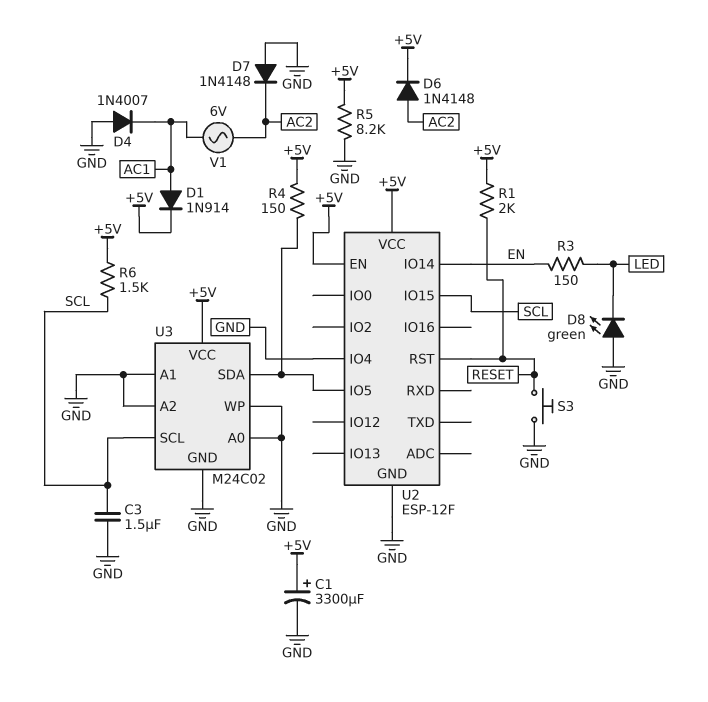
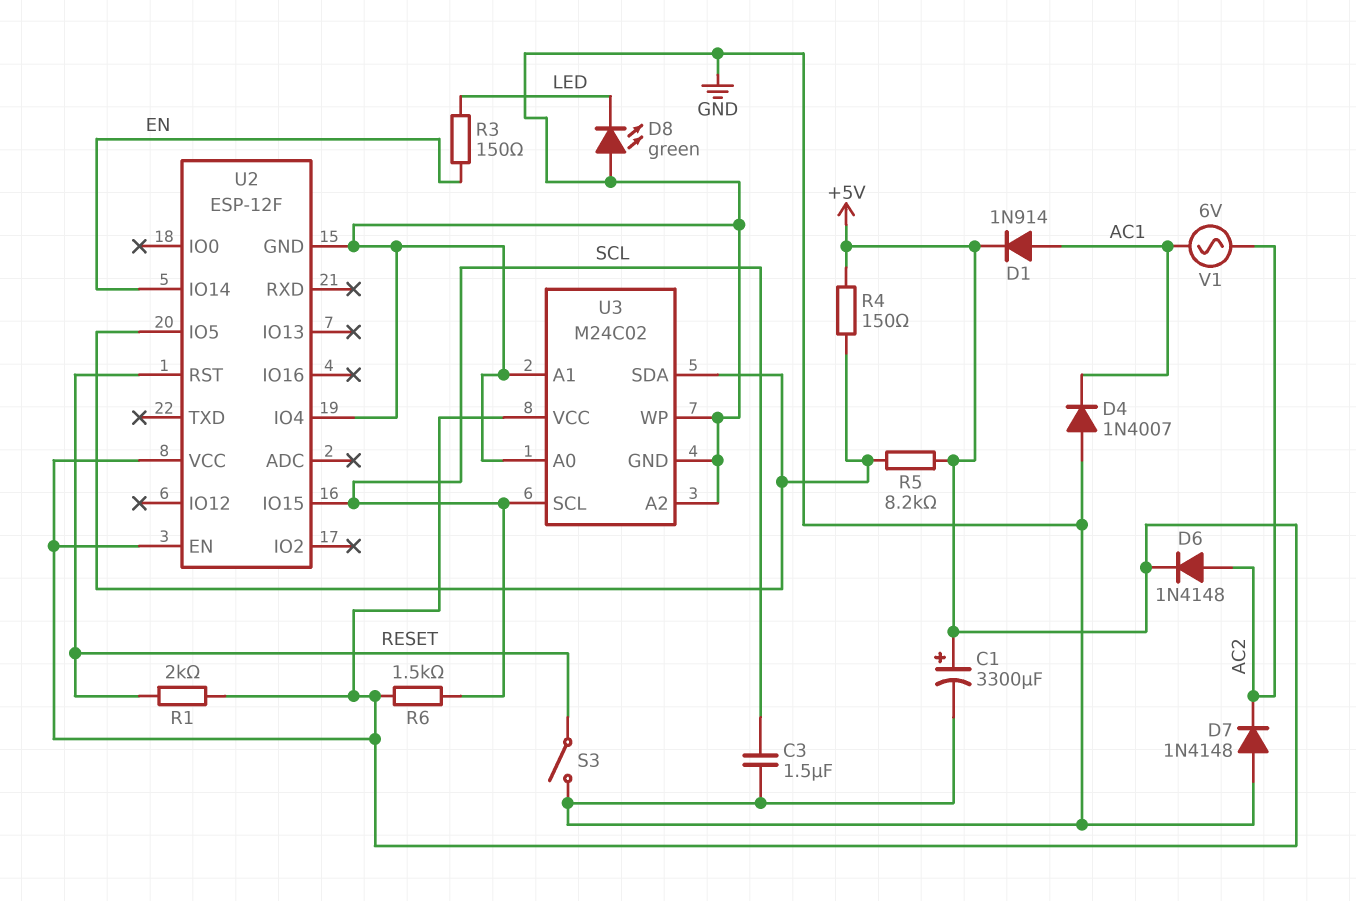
R5: 8.2k (+5V, GND) -> 8.2k (+5V, U2/IO5)
S3: button (GND, RESET) -> switch (GND, RESET)

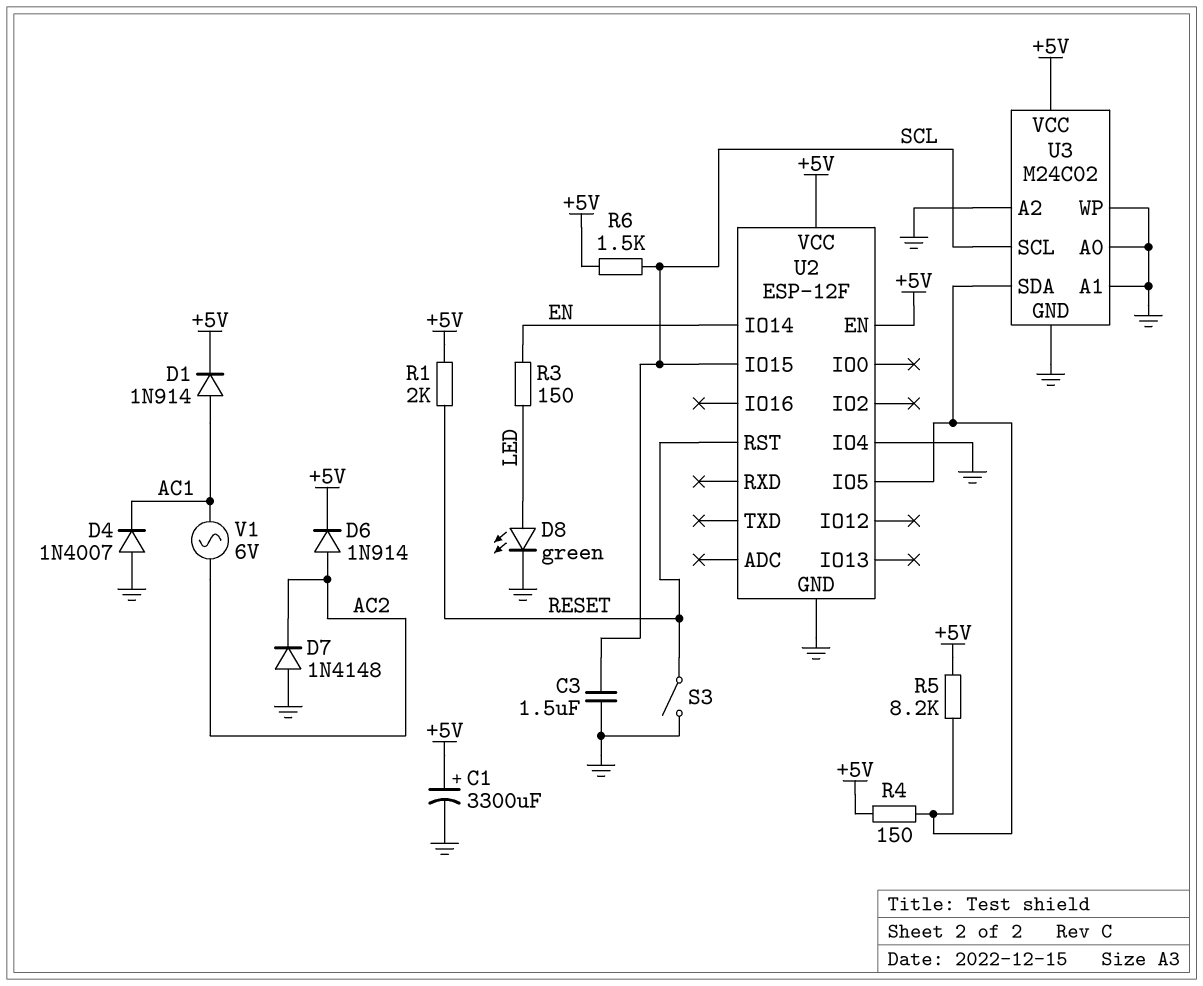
D6: diode 1N4148 (A AC2, K +5V) -> diode 1N914 (A AC2, K +5V)
D8: LED green (A GND, K LED) -> LED green (A LED, K GND)

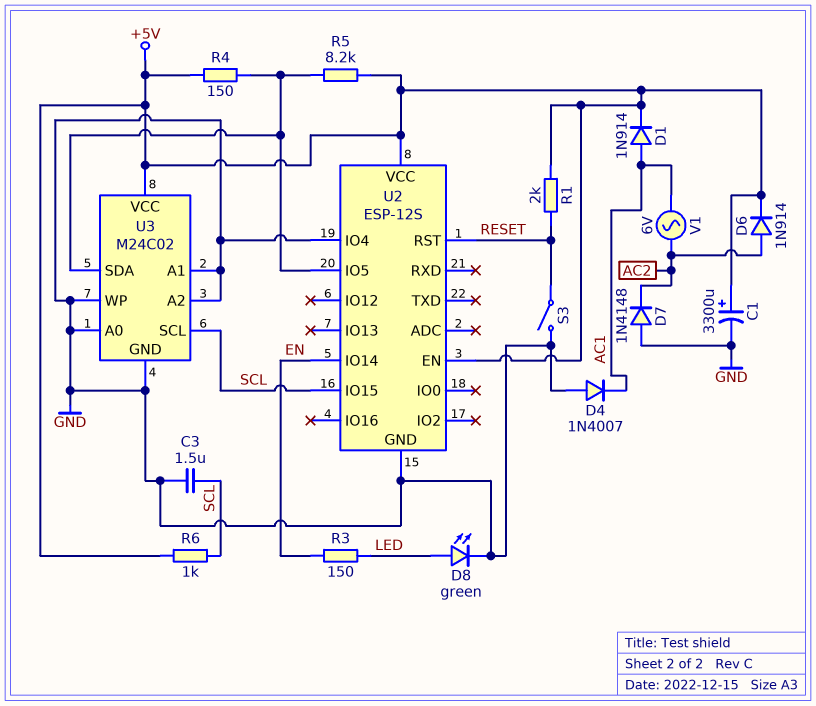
R6: 1.5k (+5V, SCL) -> 1k (+5V, SCL)
U2: ESP-12F -> ESP-12S

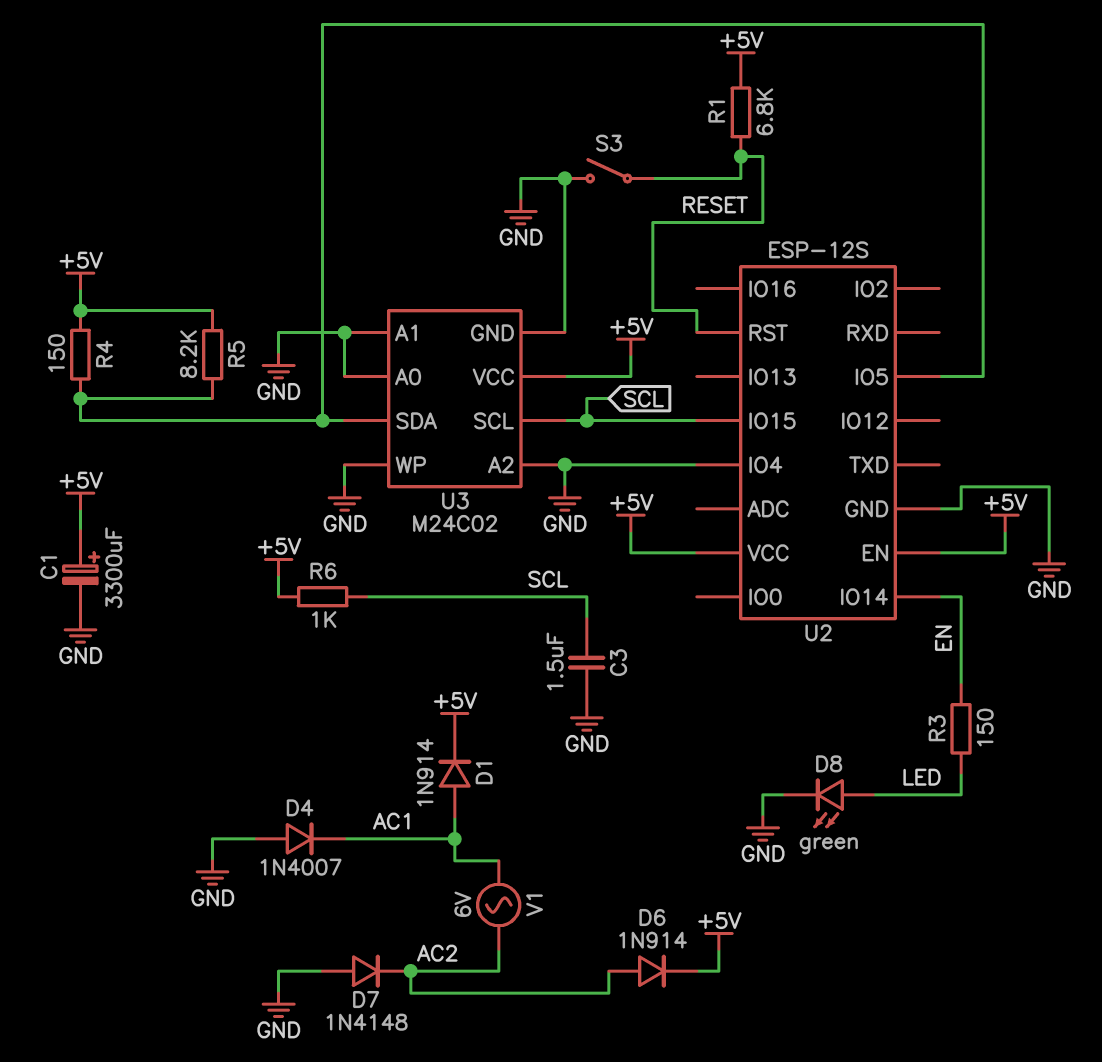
R1: 2k (+5V, RESET) -> 6.8k (+5V, RESET)

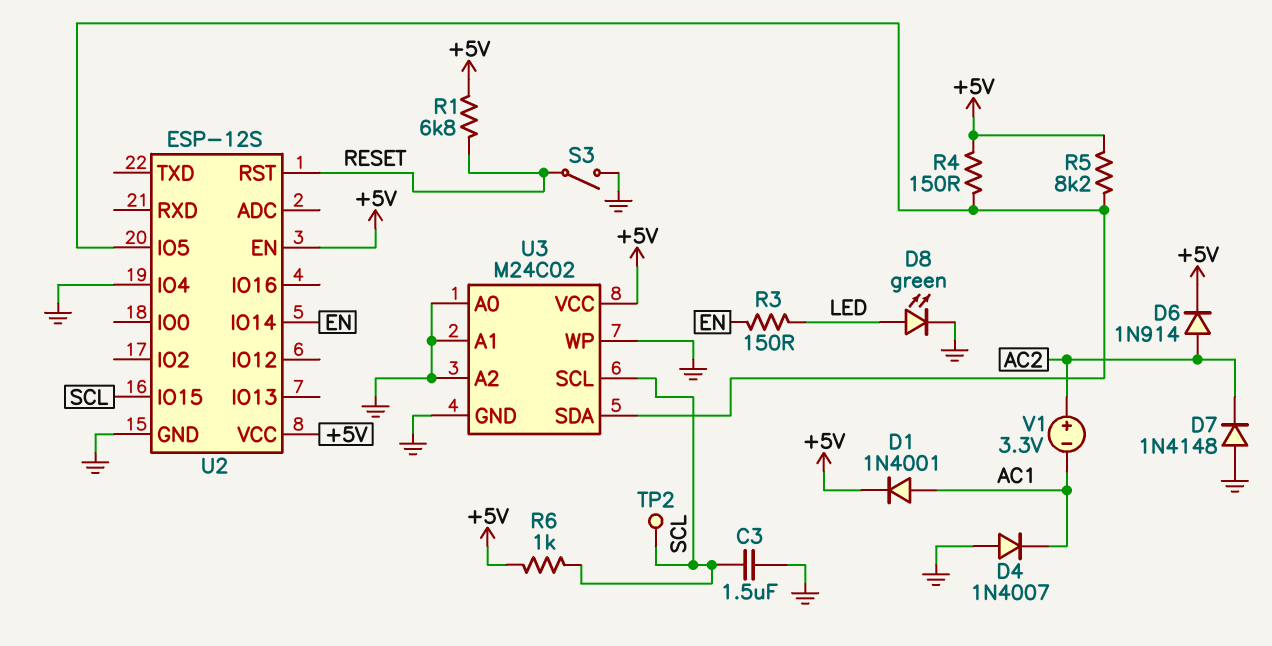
C1: 3300uF (plus +5V, minus GND) -> none
D1: diode 1N914 (A AC1, K +5V) -> diode 1N4001 (A AC1, K +5V)
TP2: none -> test point (SCL)
V1: AC 6V (AC1, AC2) -> 3.3V (plus AC2, minus AC1)

